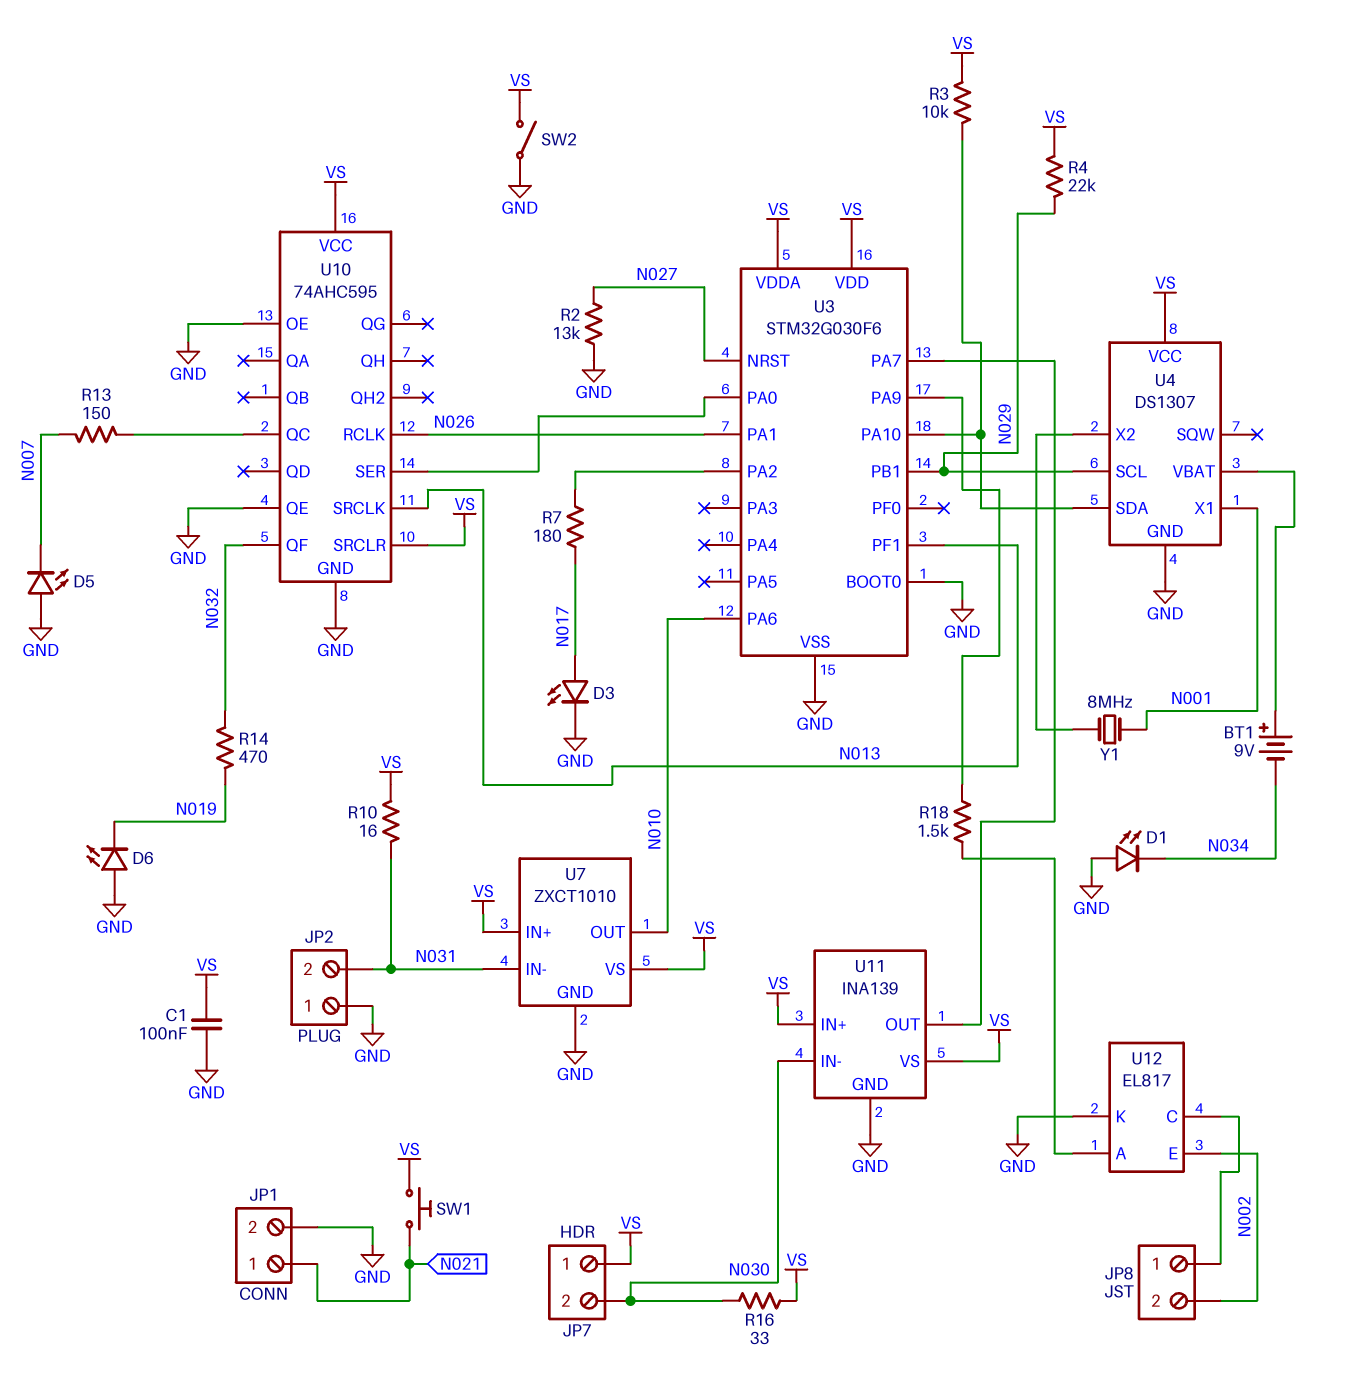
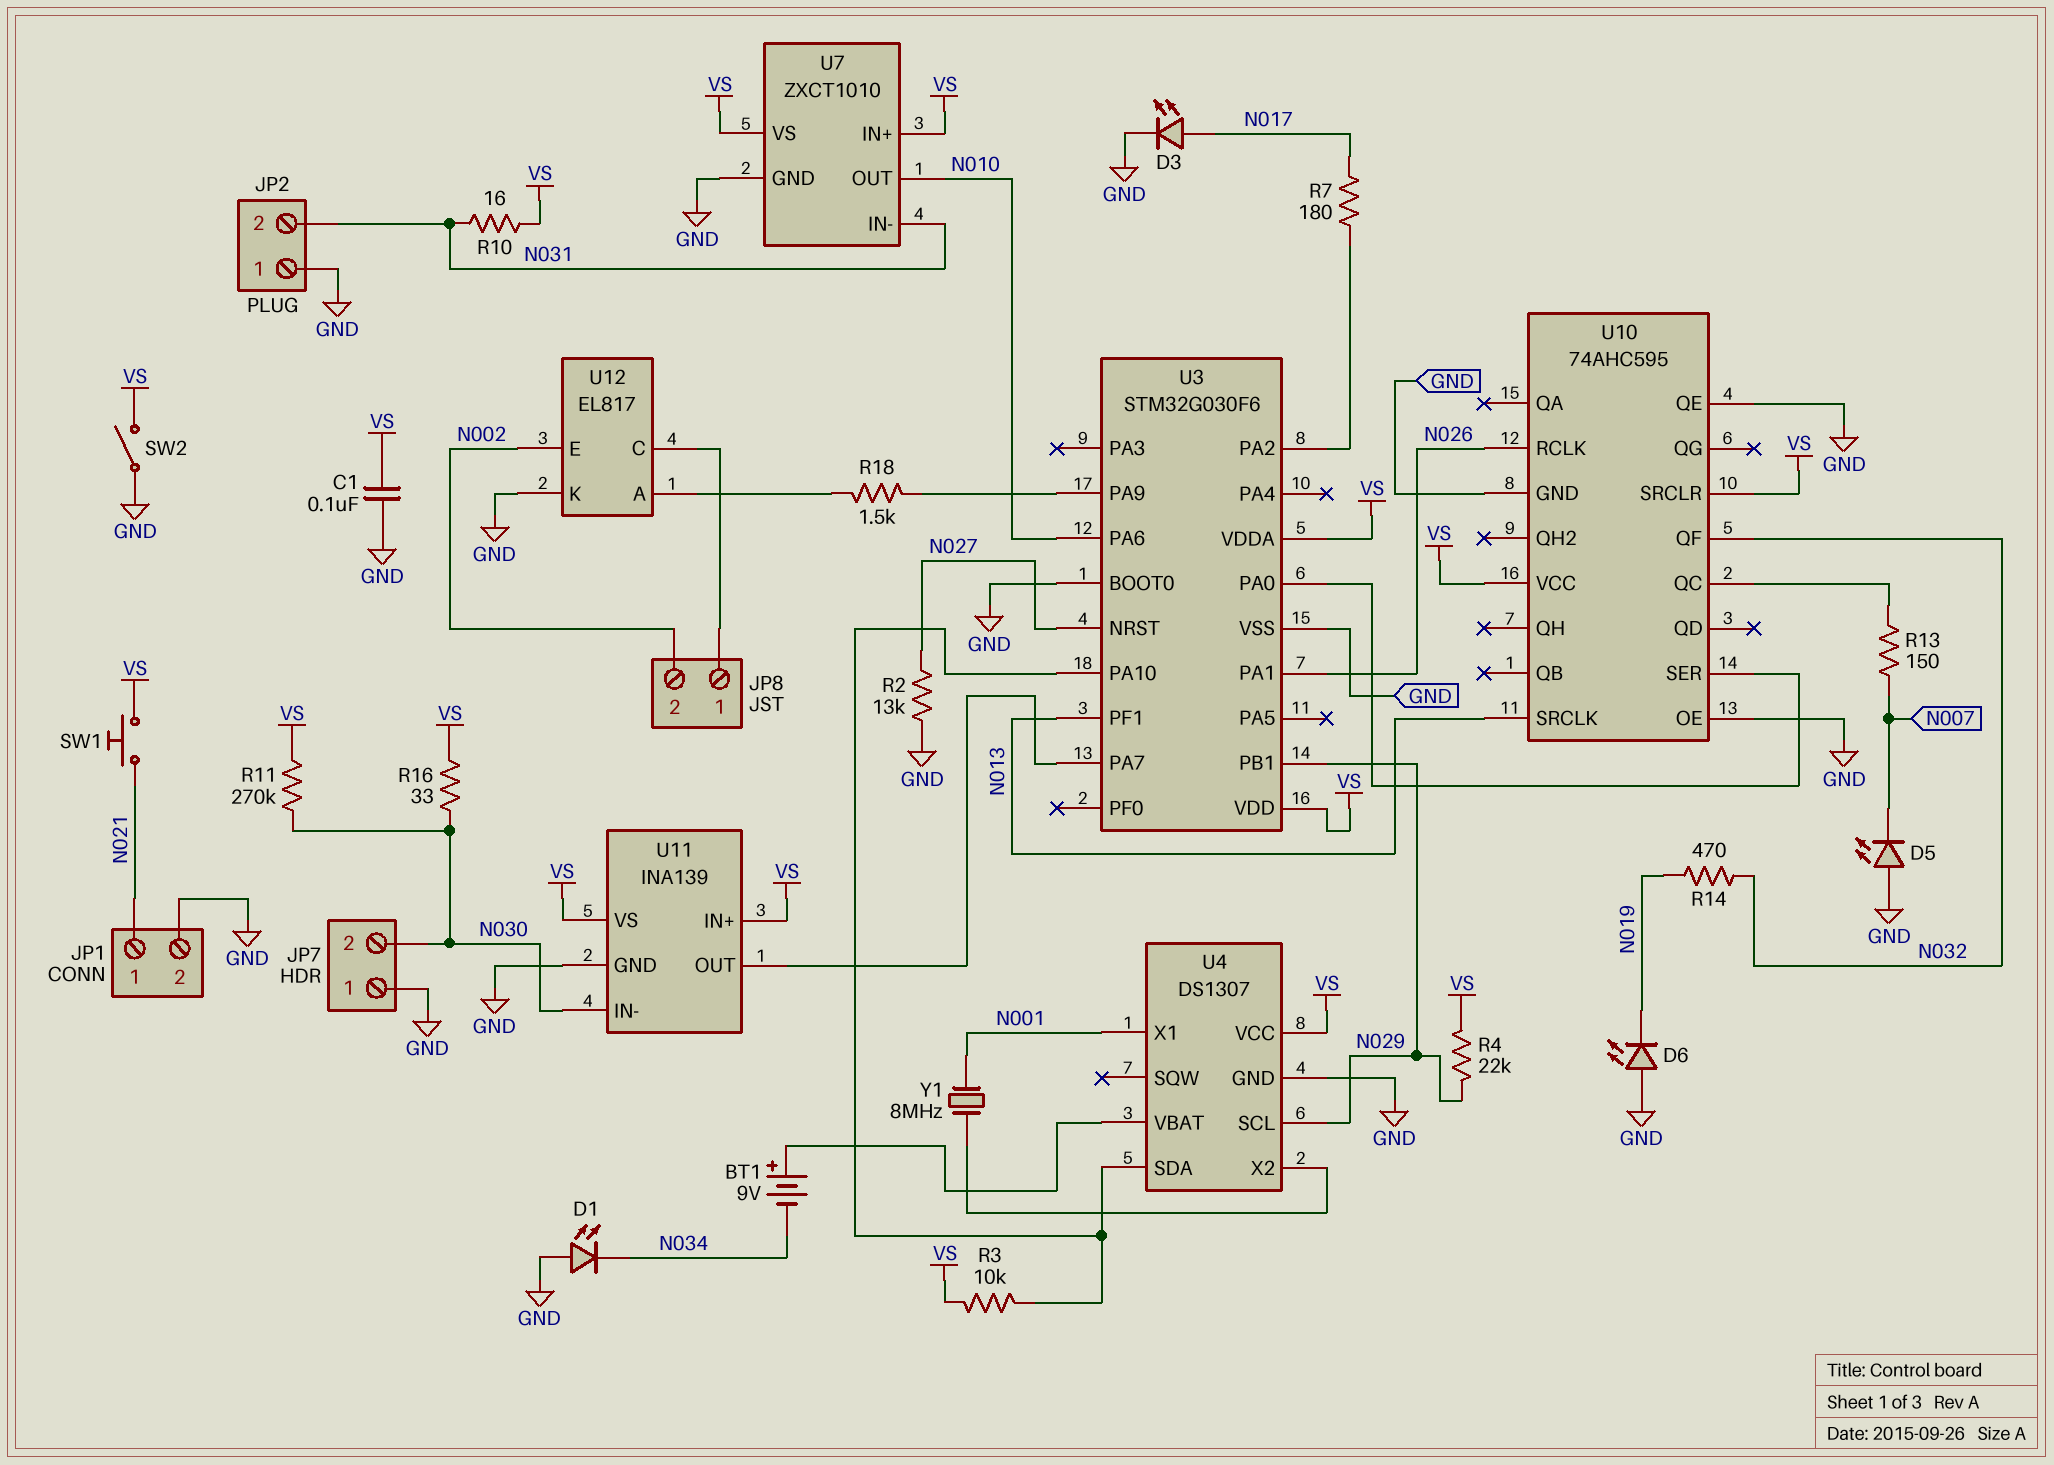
JP7 pin 1: VS -> GND
R11: none -> 270k (N030, VS)

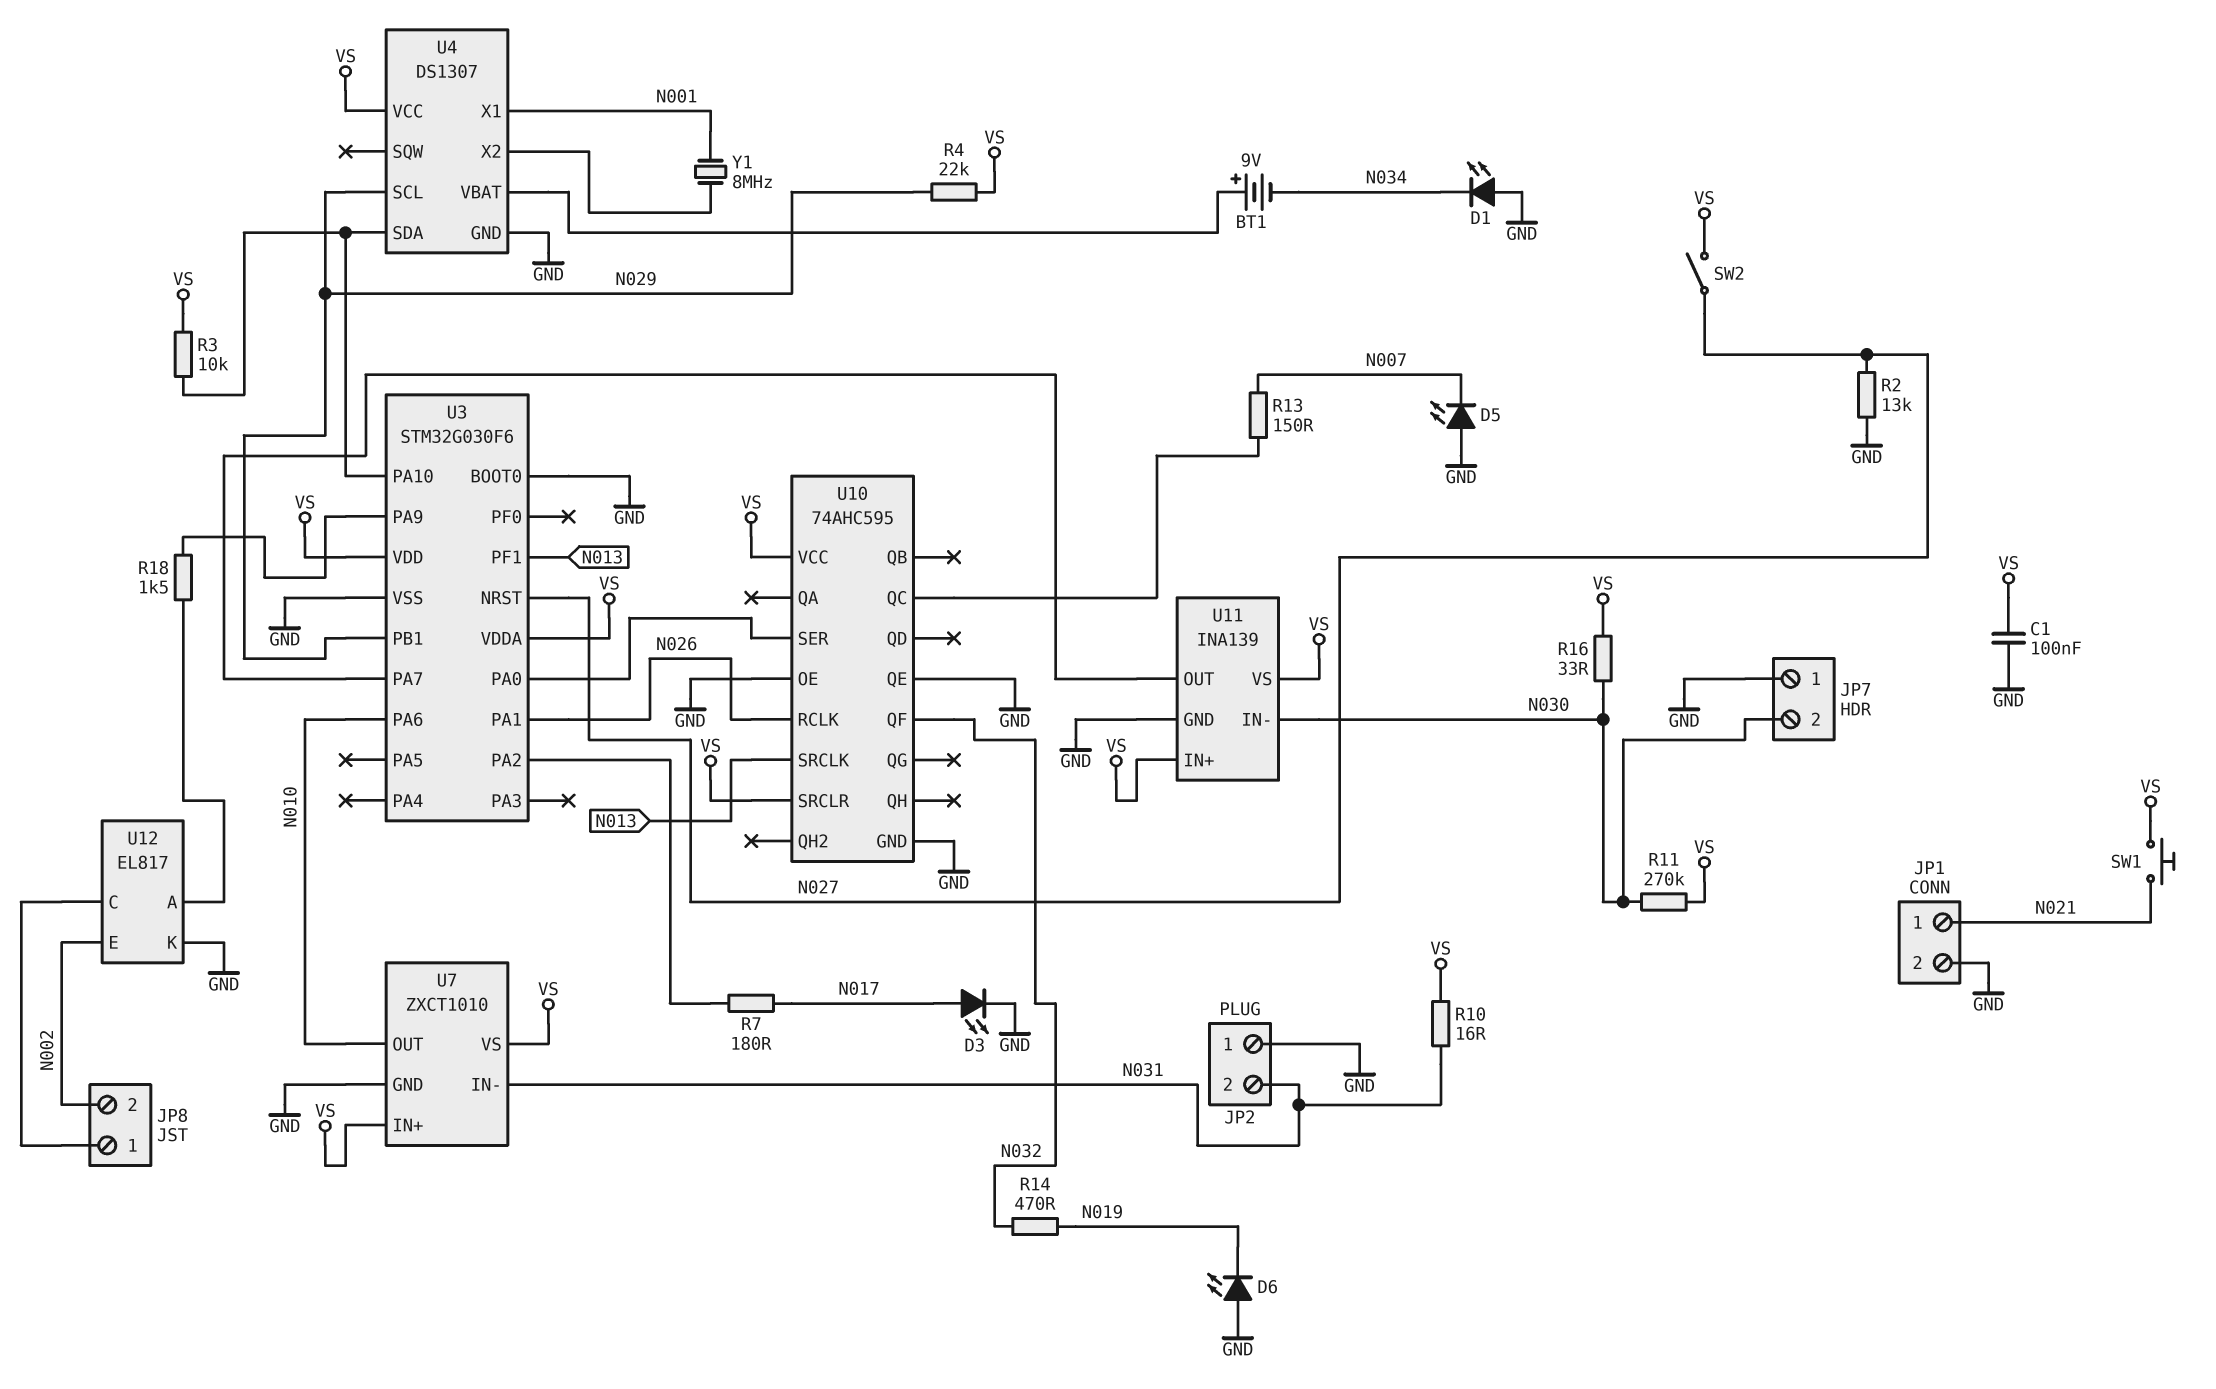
SW2: switch (GND, VS) -> switch (N027, VS)

